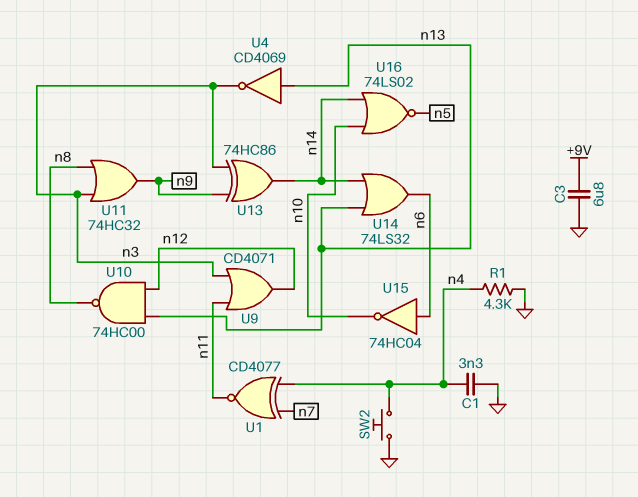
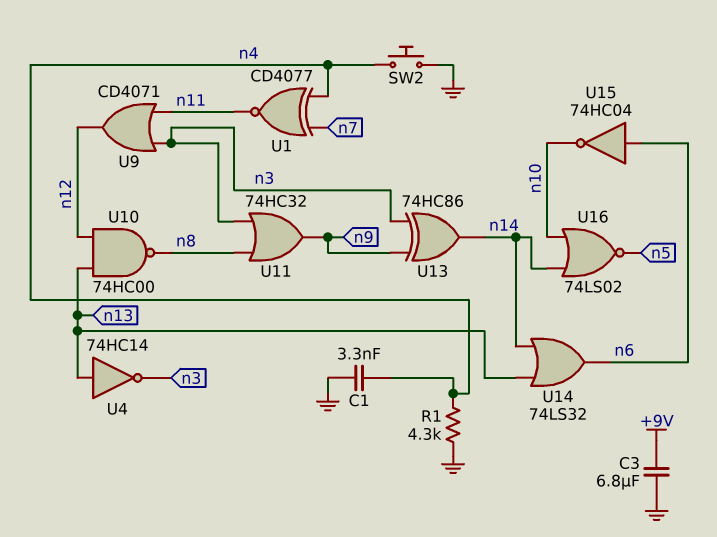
U4: NOT CD4069 (in n13, out n3) -> NOT 74HC14 (in n13, out n3)

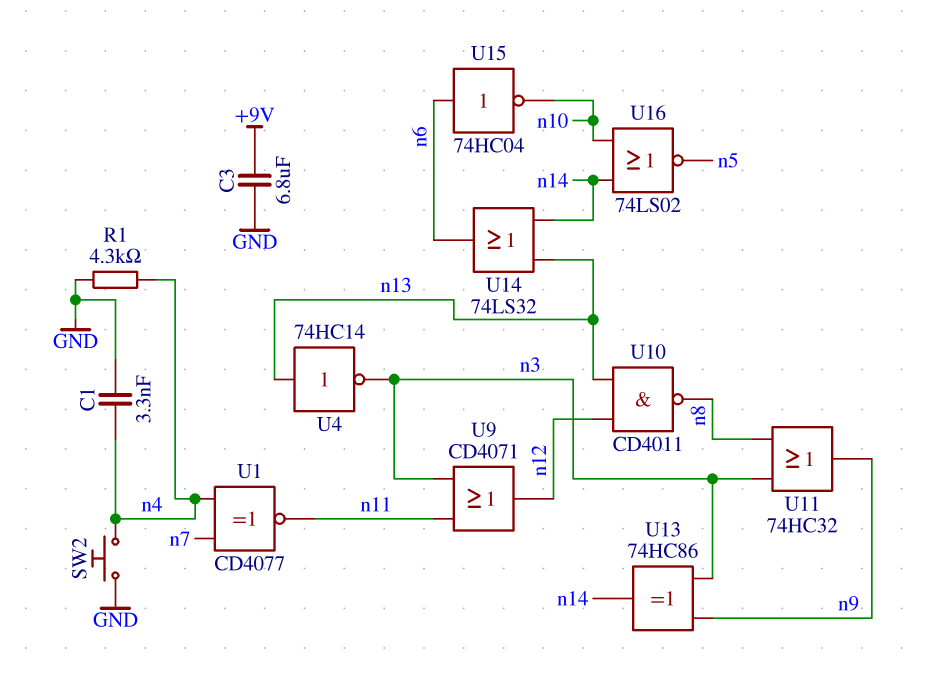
U10: NAND 74HC00 (in n12, in n13, out n8) -> NAND CD4011 (in n12, in n13, out n8)

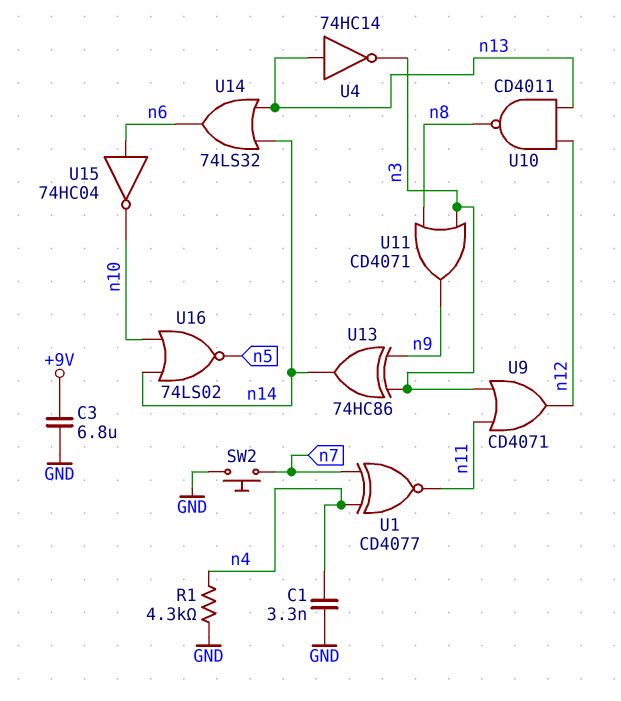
SW2: button (GND, n4) -> button (GND, n7)
U11: OR 74HC32 (in n3, in n8, out n9) -> OR CD4071 (in n3, in n8, out n9)

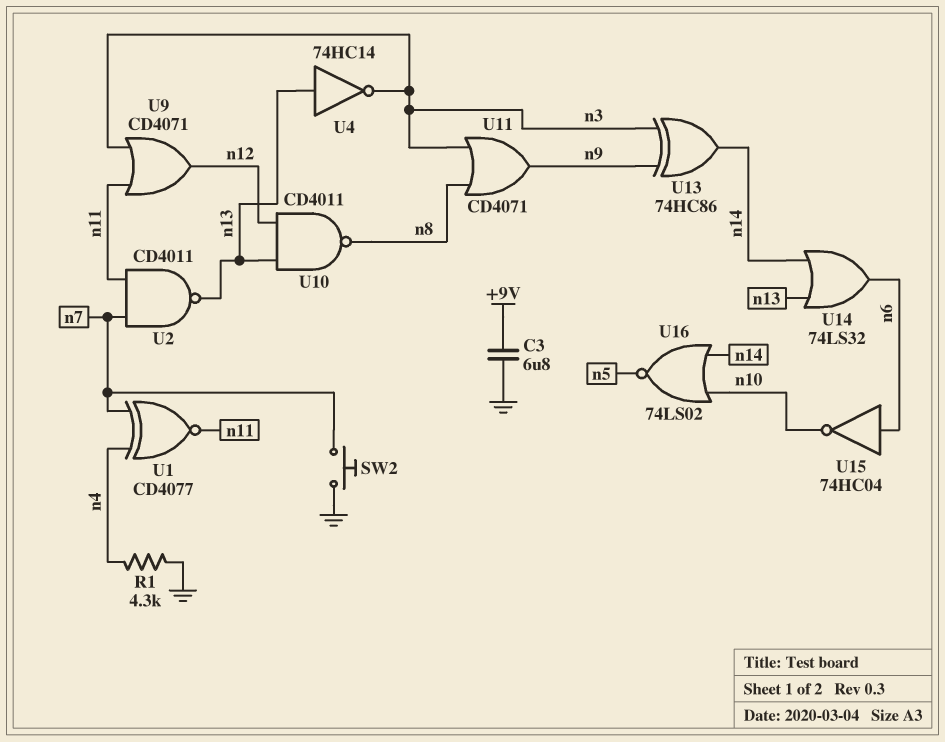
C1: 3.3nF (GND, n4) -> none
U2: none -> NAND CD4011 (in n7, in n11, out n13)

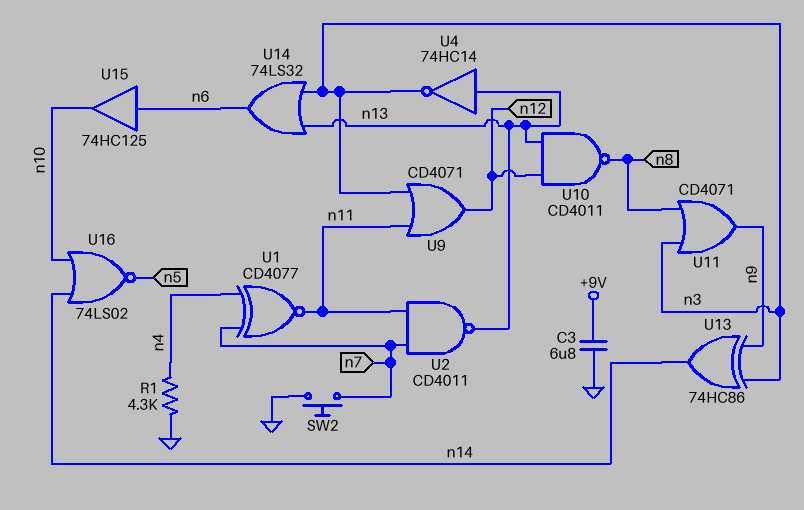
U14: OR 74LS32 (in n13, in n14, out n6) -> OR 74LS32 (in n3, in n13, out n6)
U15: NOT 74HC04 (in n6, out n10) -> buffer 74HC125 (in n6, out n10)

